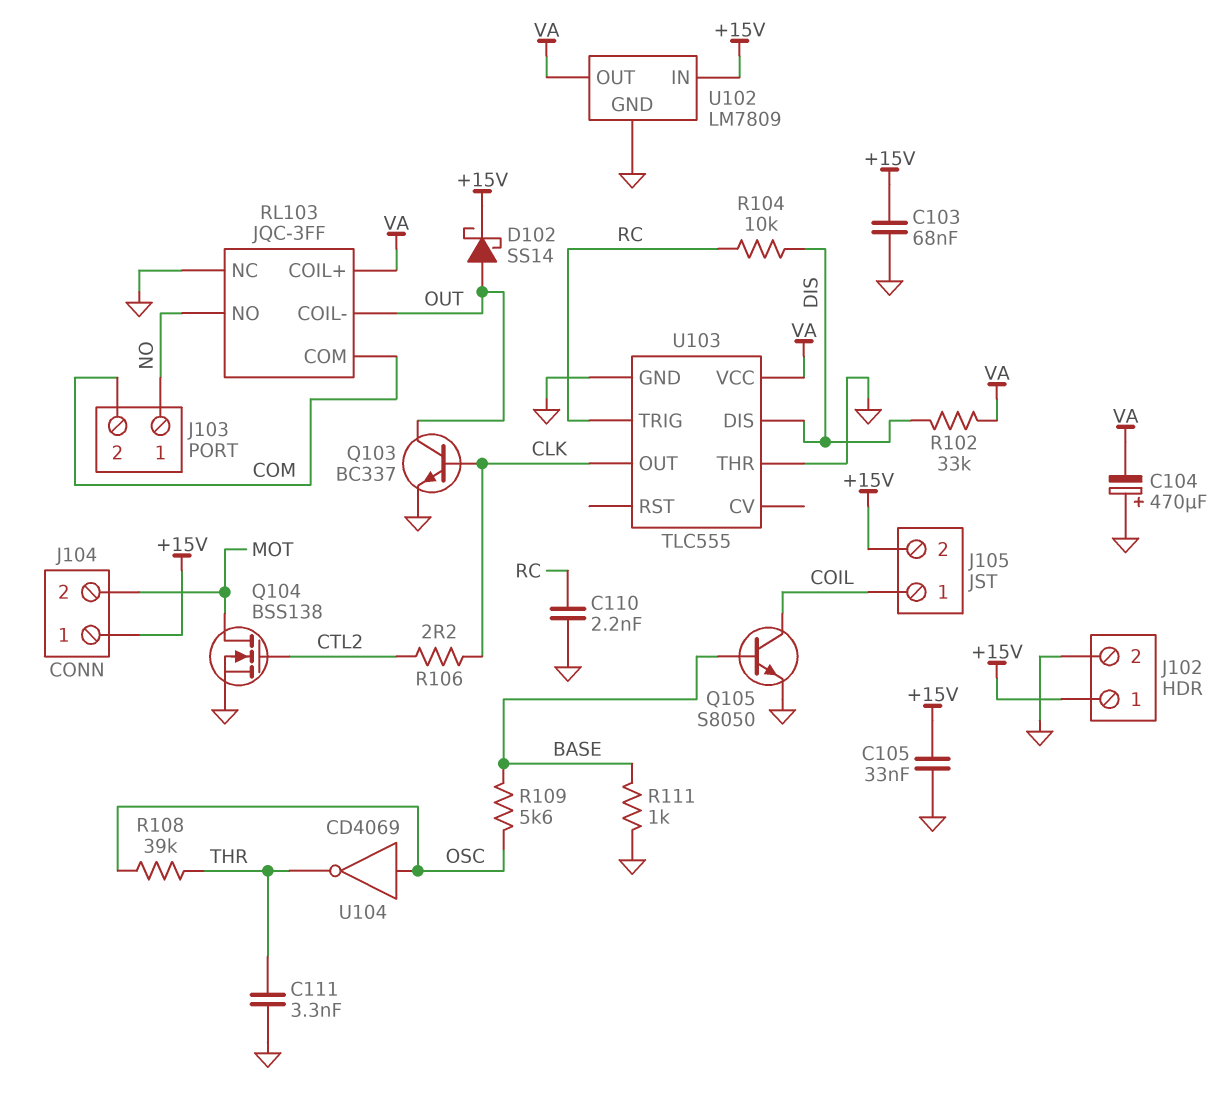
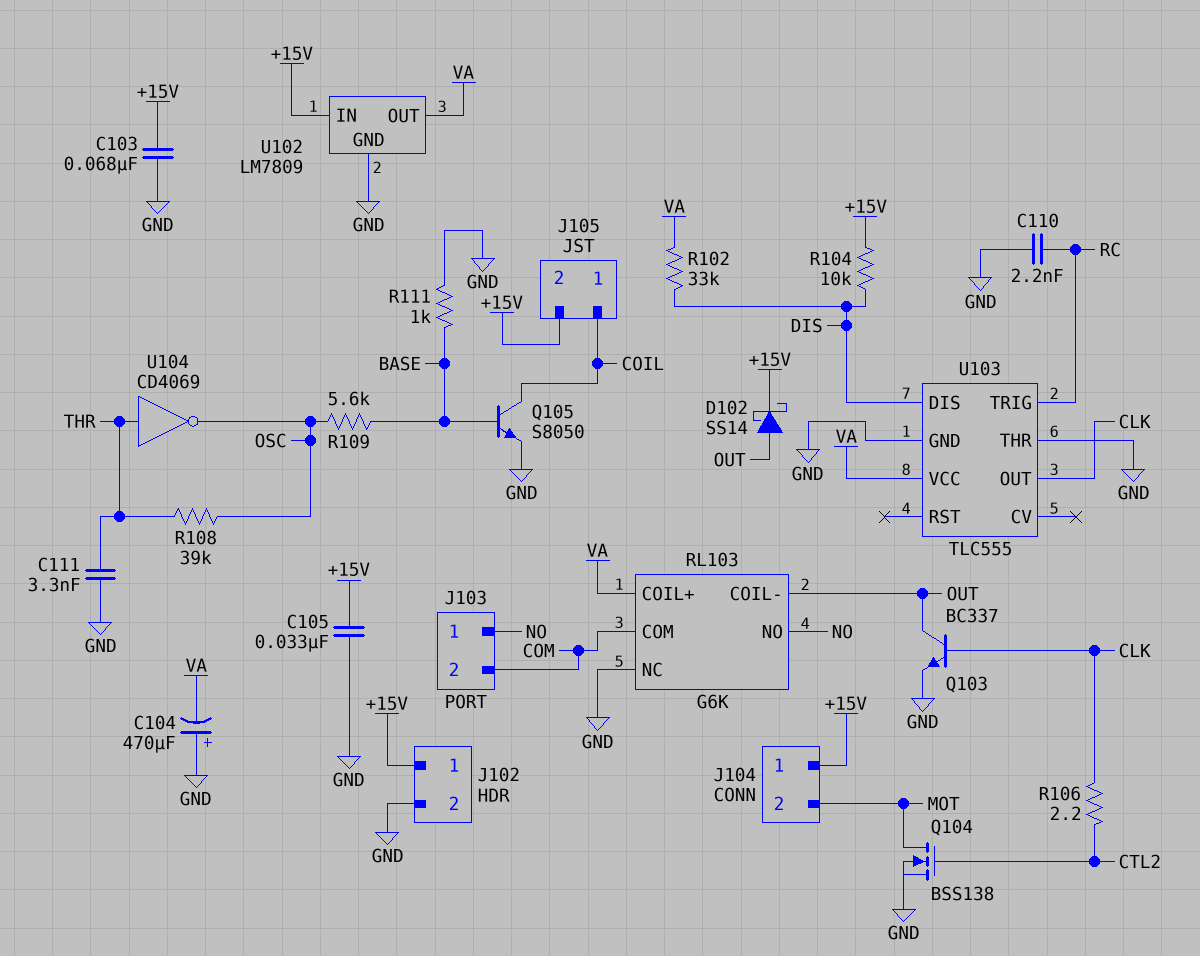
R104: 10k (DIS, RC) -> 10k (+15V, DIS)
RL103: JQC-3FF -> G6K
U104: NOT CD4069 (in OSC, out THR) -> NOT CD4069 (in THR, out OSC)

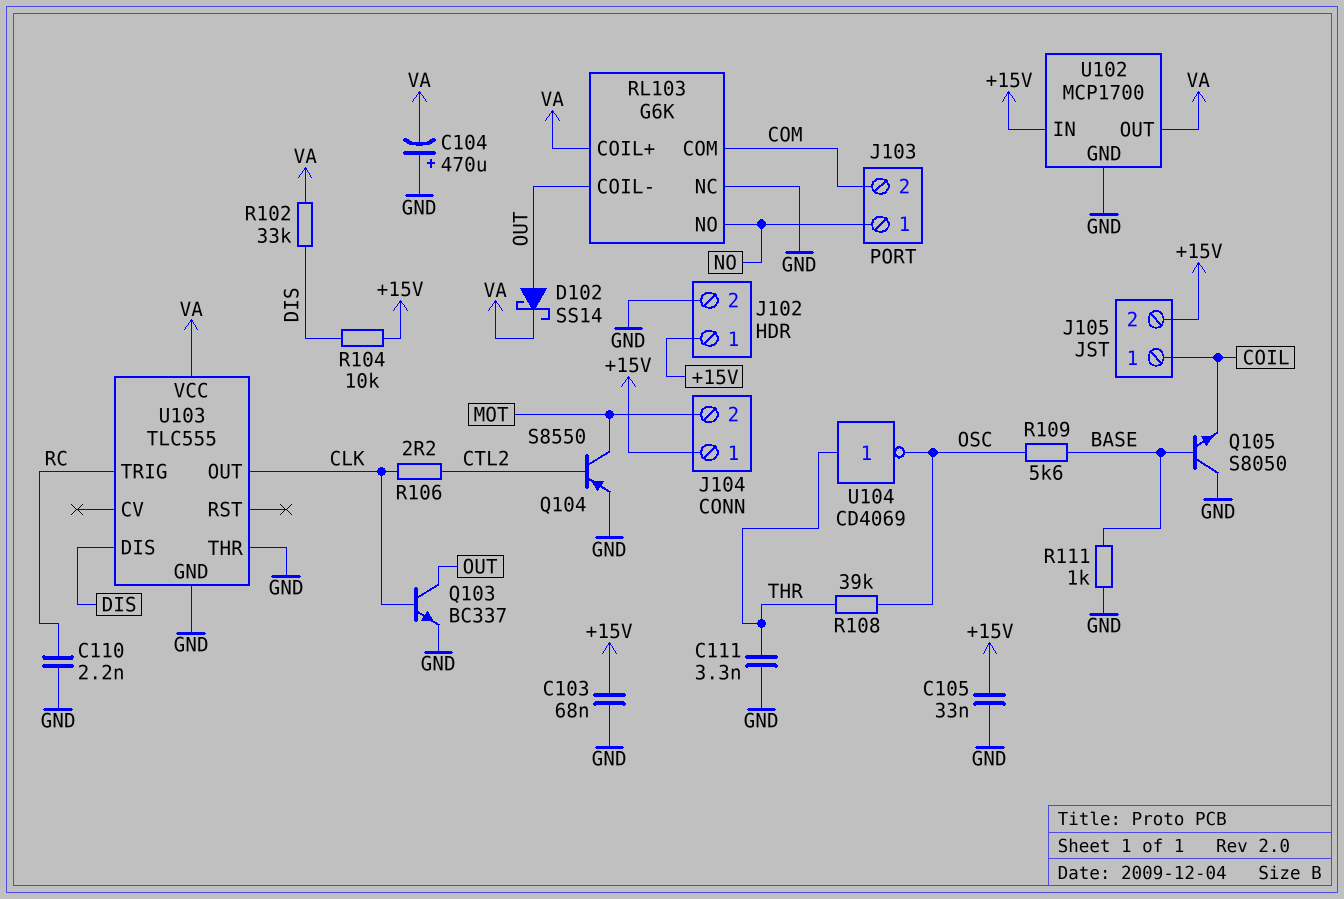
D102: schottky SS14 (A OUT, K +15V) -> schottky SS14 (A OUT, K VA)
Q104: NMOS BSS138 (G CTL2, D MOT, S GND) -> PNP S8550 (B CTL2, C MOT, E GND)
Q105: NPN S8050 (B BASE, C COIL, E GND) -> NPN S8050 (B BASE, C GND, E COIL)
U102: LM7809 -> MCP1700

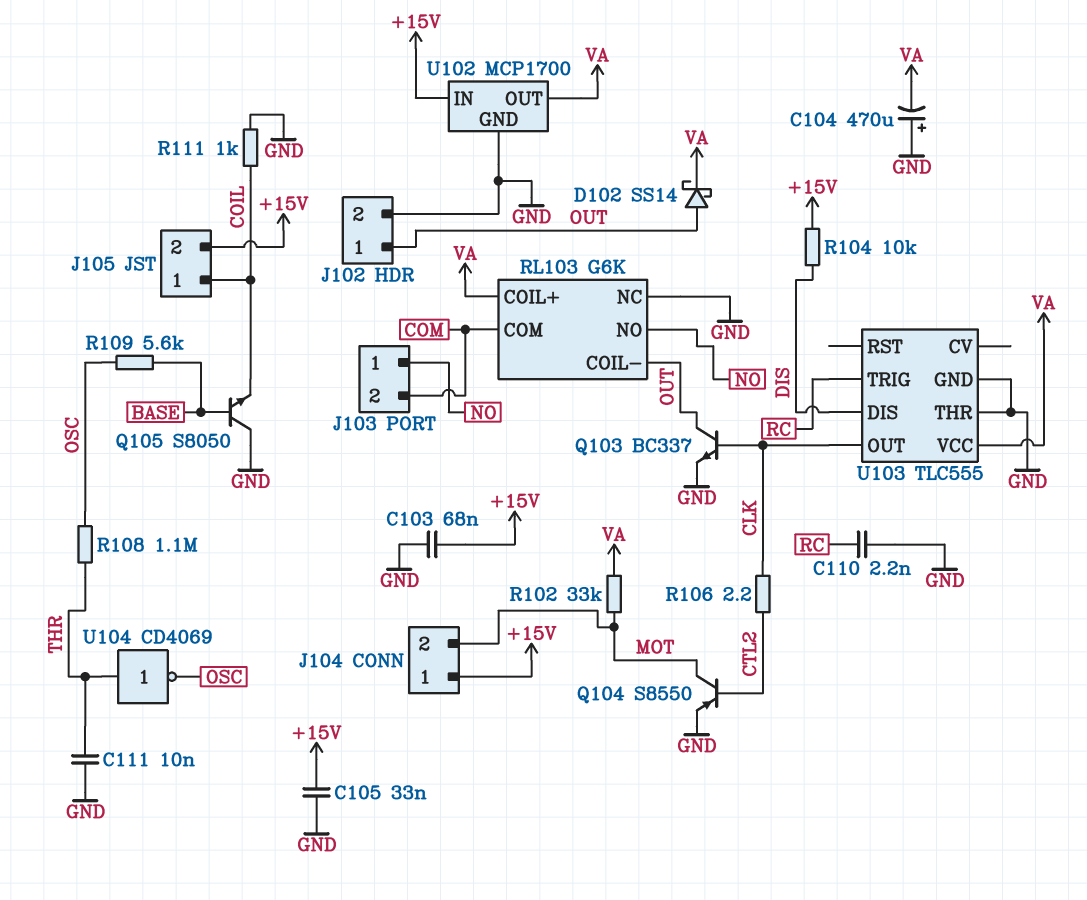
C111: 3.3nF (GND, THR) -> 10nF (GND, THR)
J102 pin 1: +15V -> OUT
R102: 33k (DIS, VA) -> 33k (MOT, VA)
R108: 39k (OSC, THR) -> 1.1M (OSC, THR)
R111: 1k (BASE, GND) -> 1k (COIL, GND)

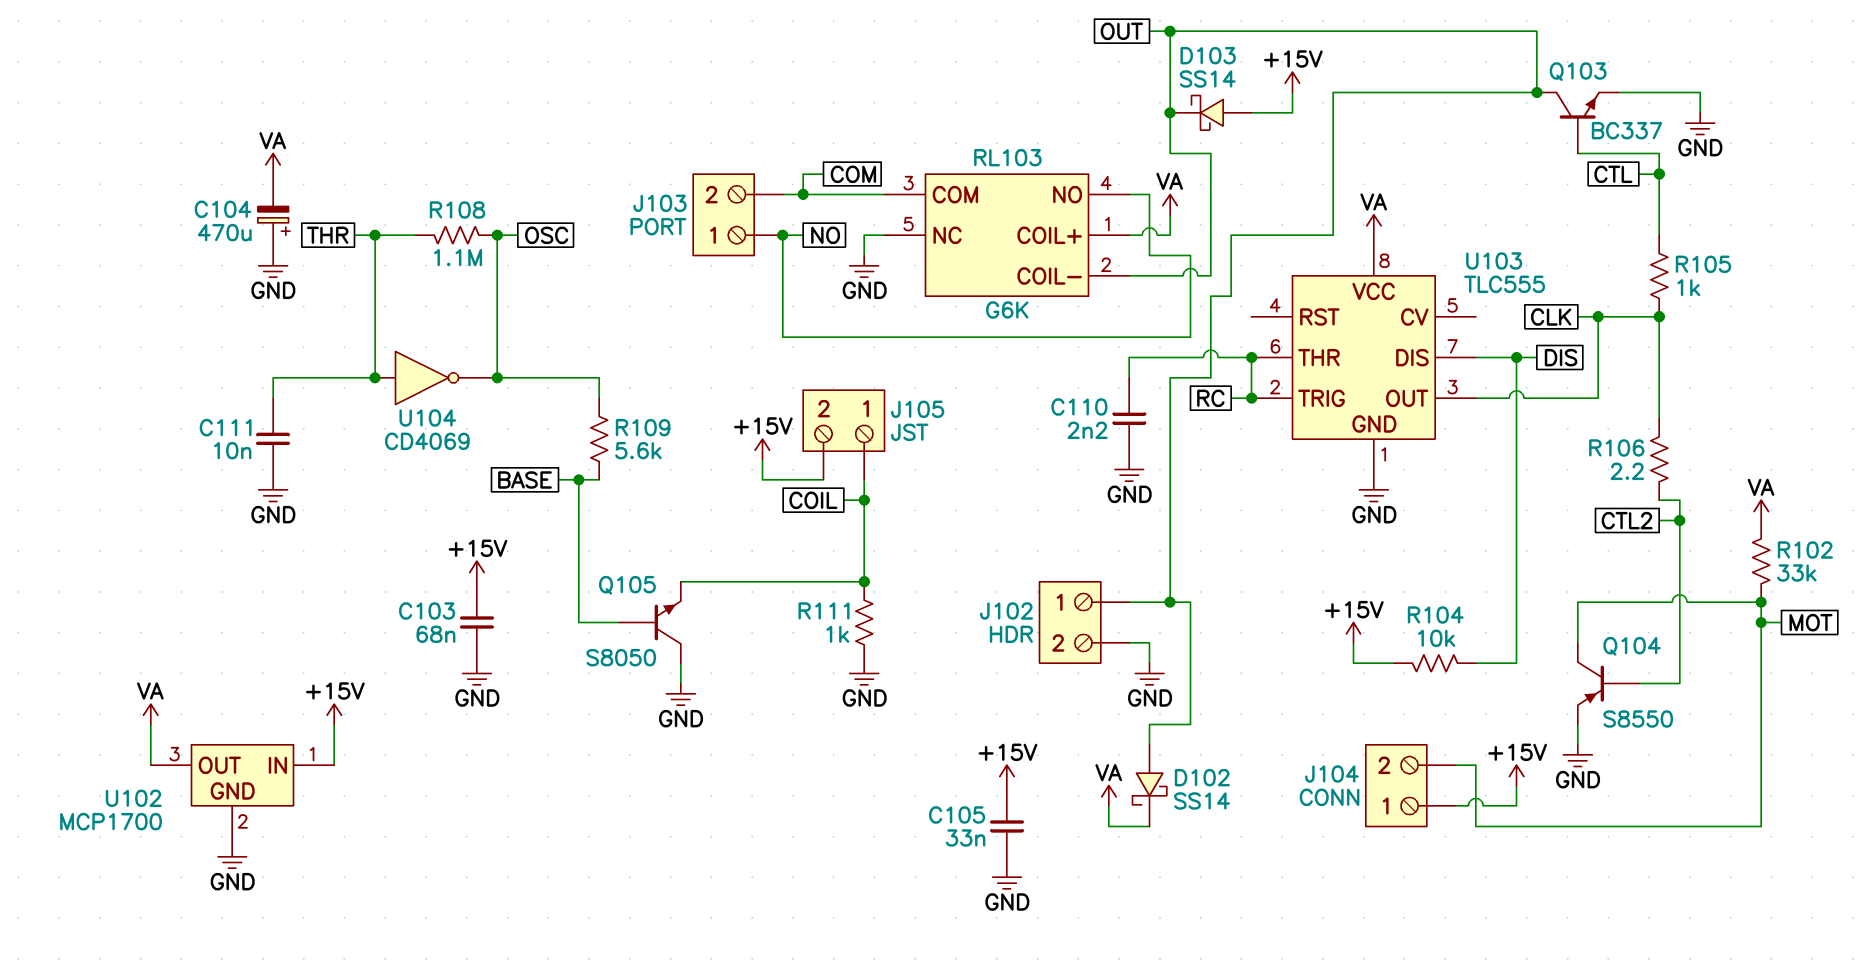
D103: none -> schottky SS14 (A +15V, K OUT)
Q103: NPN BC337 (B CLK, C OUT, E GND) -> NPN BC337 (B CTL, C OUT, E GND)
R105: none -> 1k (CLK, CTL)
U103 pin THR: GND -> RC

